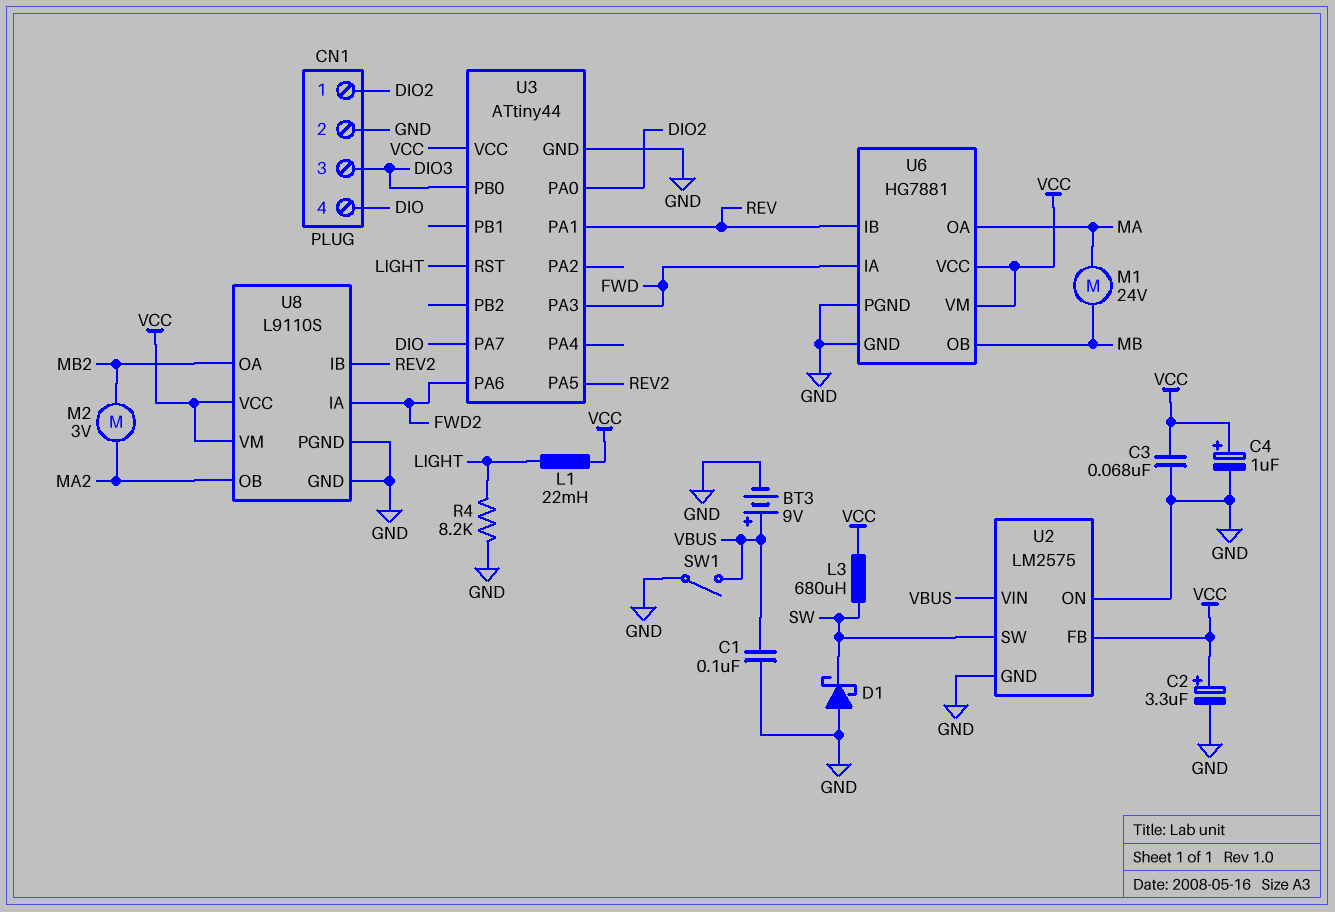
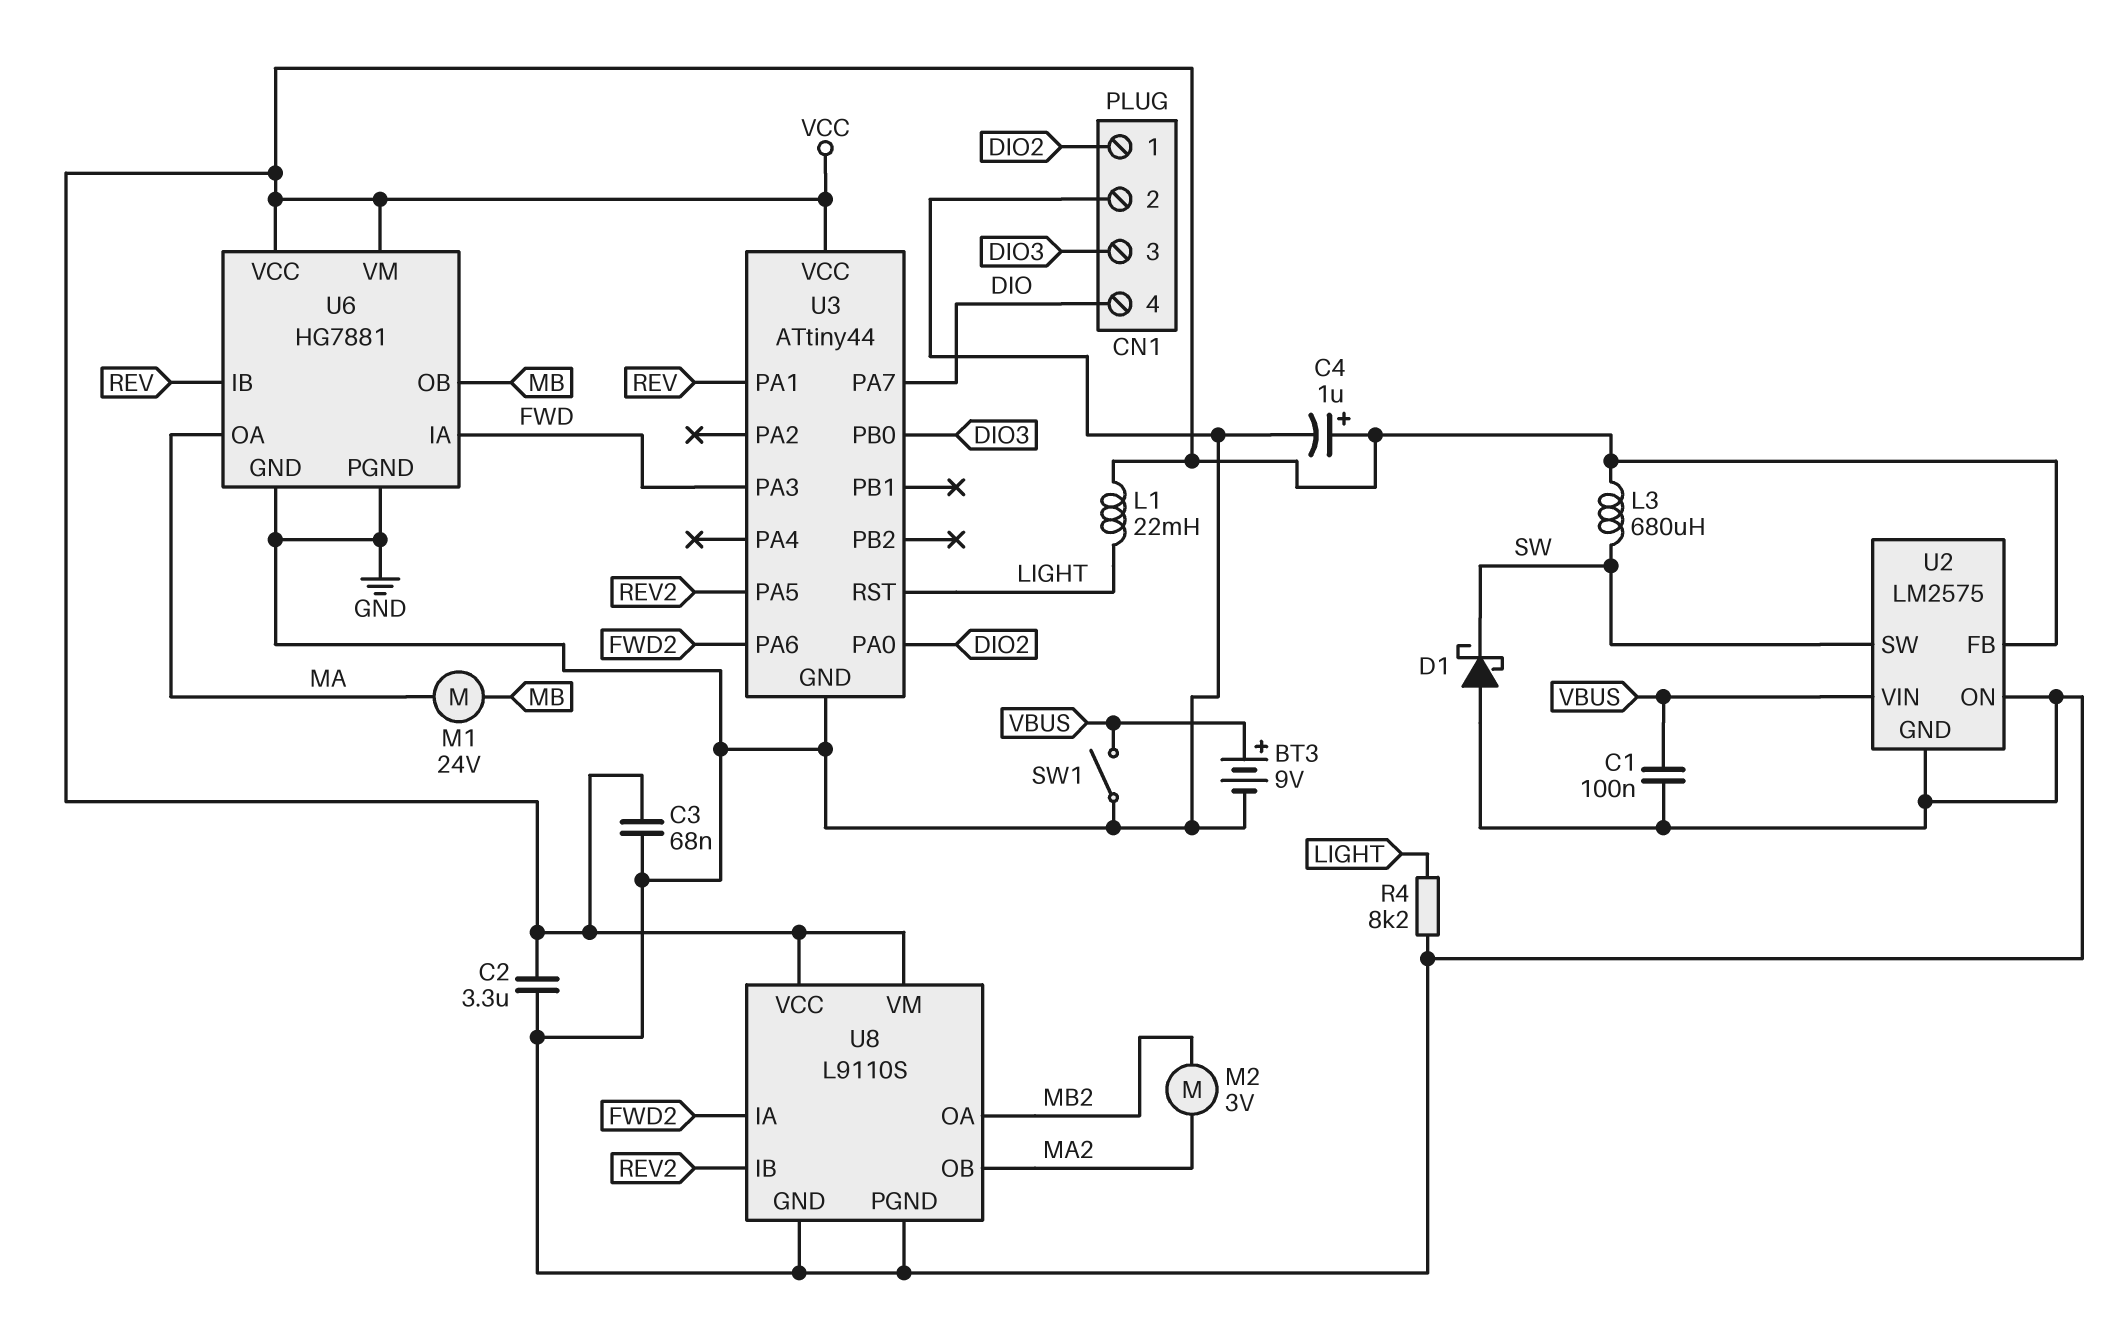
C2: 3.3uF (plus VCC, minus GND) -> 3.3uF (GND, VCC)

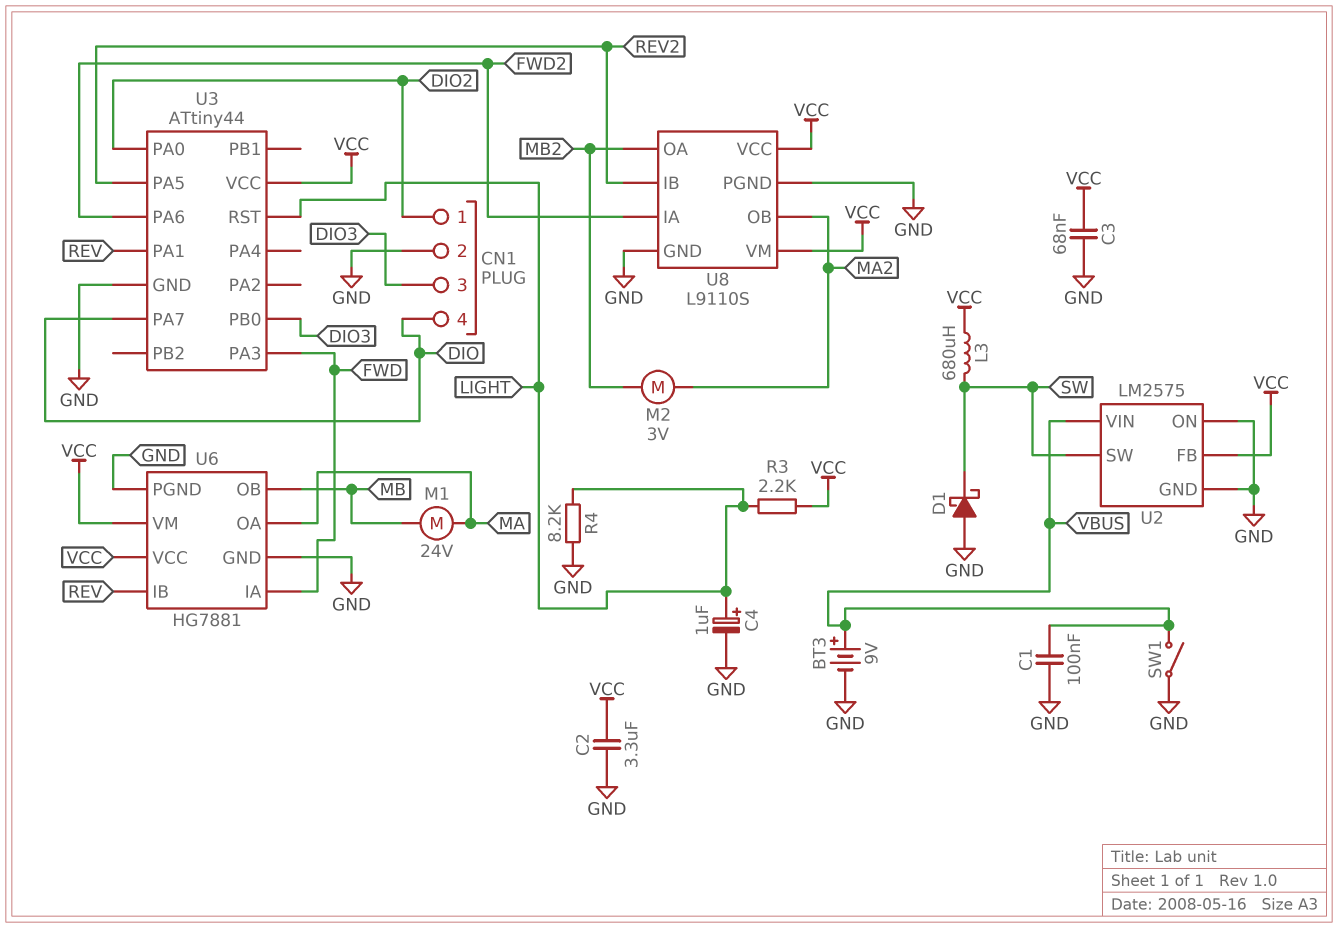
C4: 1uF (plus VCC, minus GND) -> 1uF (plus LIGHT, minus GND)
L1: 22mH (LIGHT, VCC) -> none
R3: none -> 2.2k (LIGHT, VCC)

